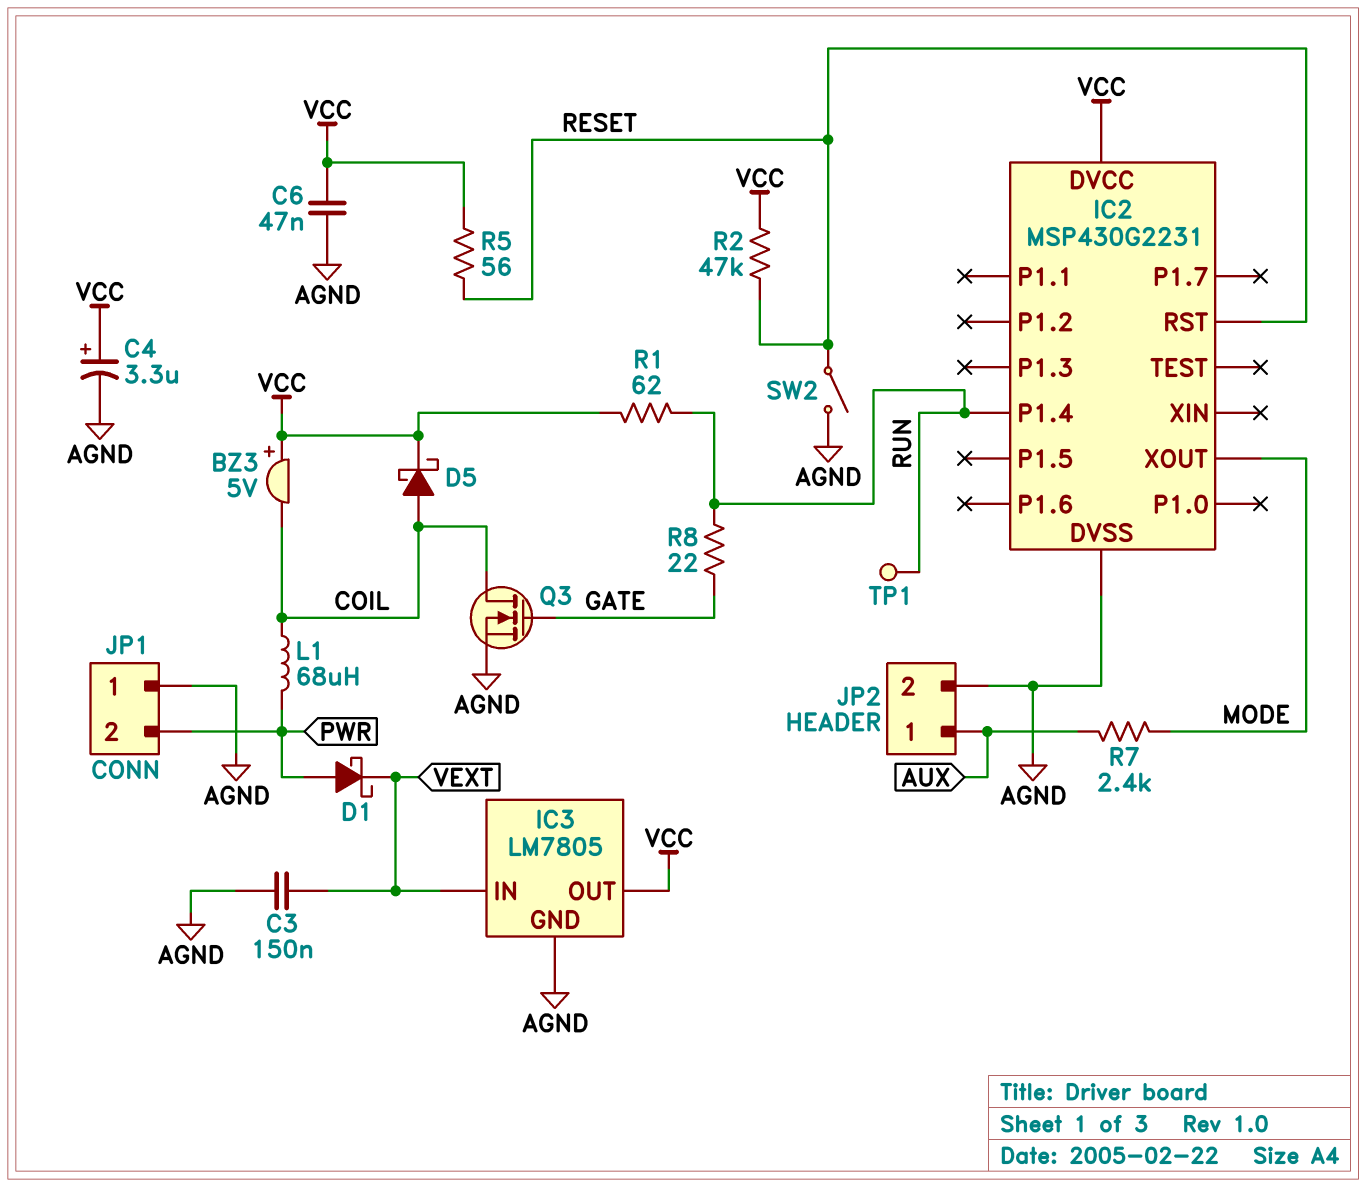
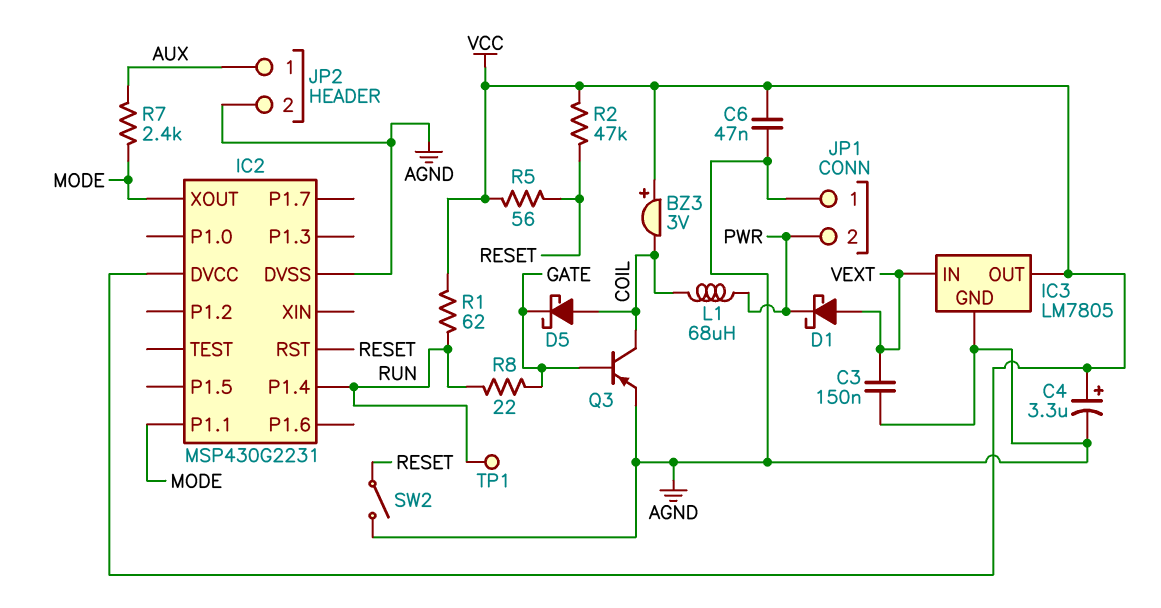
BZ3: buzzer 5V (plus VCC, minus COIL) -> buzzer 3V (plus VCC, minus COIL)
D1: schottky (A PWR, K VEXT) -> schottky (A VEXT, K PWR)
D5: schottky (A COIL, K VCC) -> schottky (A COIL, K GATE)
IC2 pin P1.1: none -> MODE
Q3: NMOS (G GATE, D COIL, S AGND) -> PNP (B GATE, C COIL, E AGND)

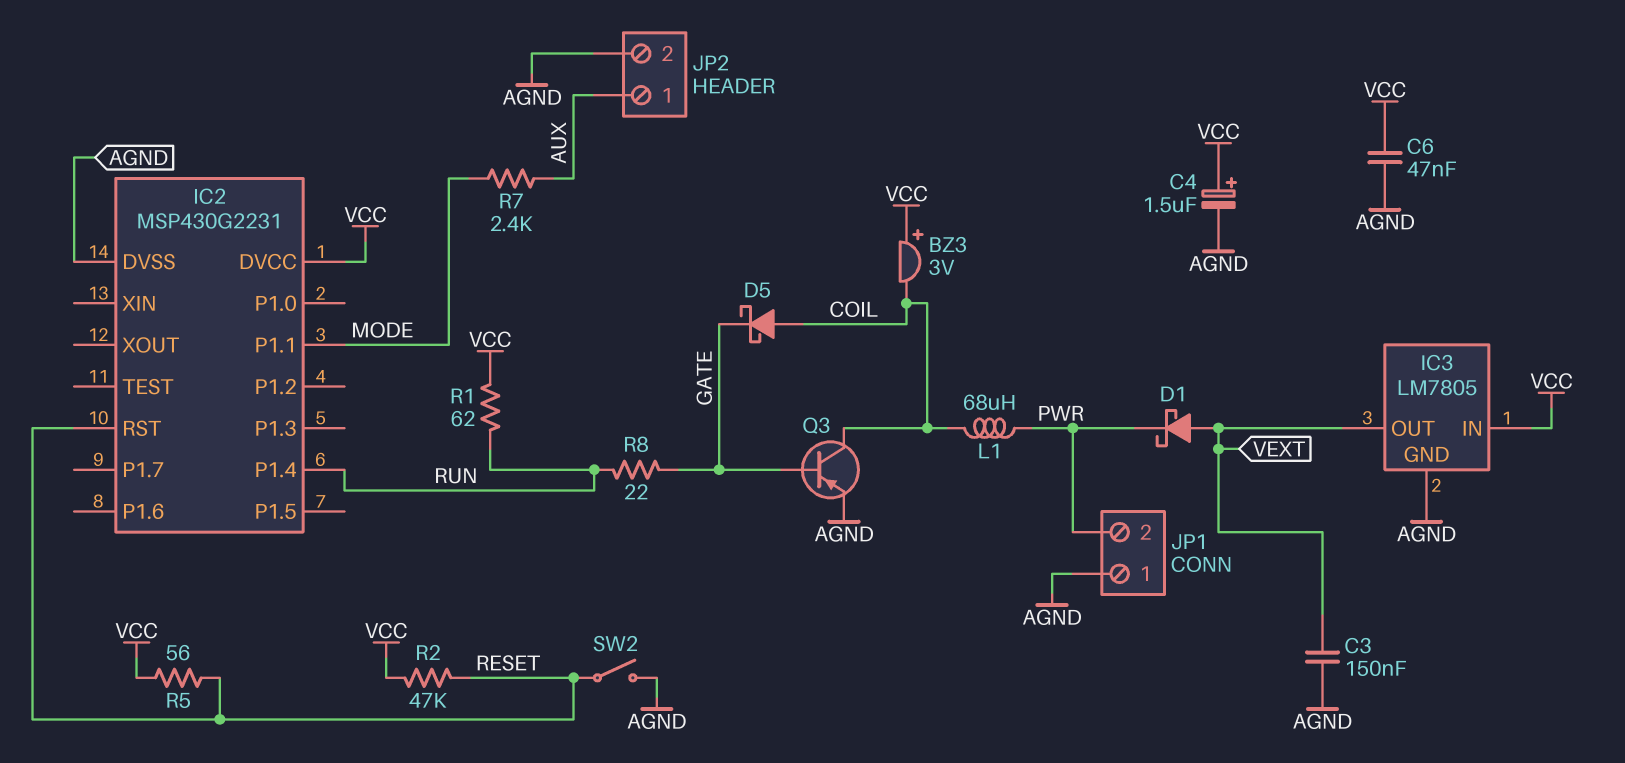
C4: 3.3uF (plus VCC, minus AGND) -> 1.5uF (plus VCC, minus AGND)
IC2 pin XOUT: MODE -> none
IC3 pin IN: VEXT -> VCC
IC3 pin OUT: VCC -> VEXT
TP1: test point (RUN) -> none

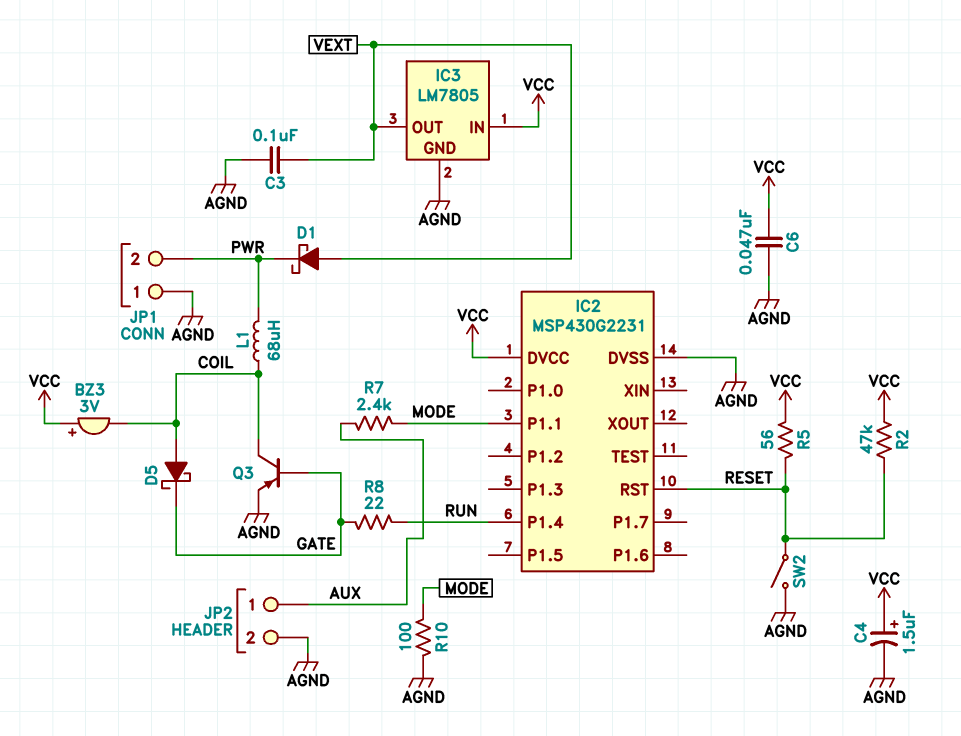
C3: 150nF (AGND, VEXT) -> 100nF (AGND, VEXT)
R1: 62 (RUN, VCC) -> none
R10: none -> 100 (AGND, MODE)

